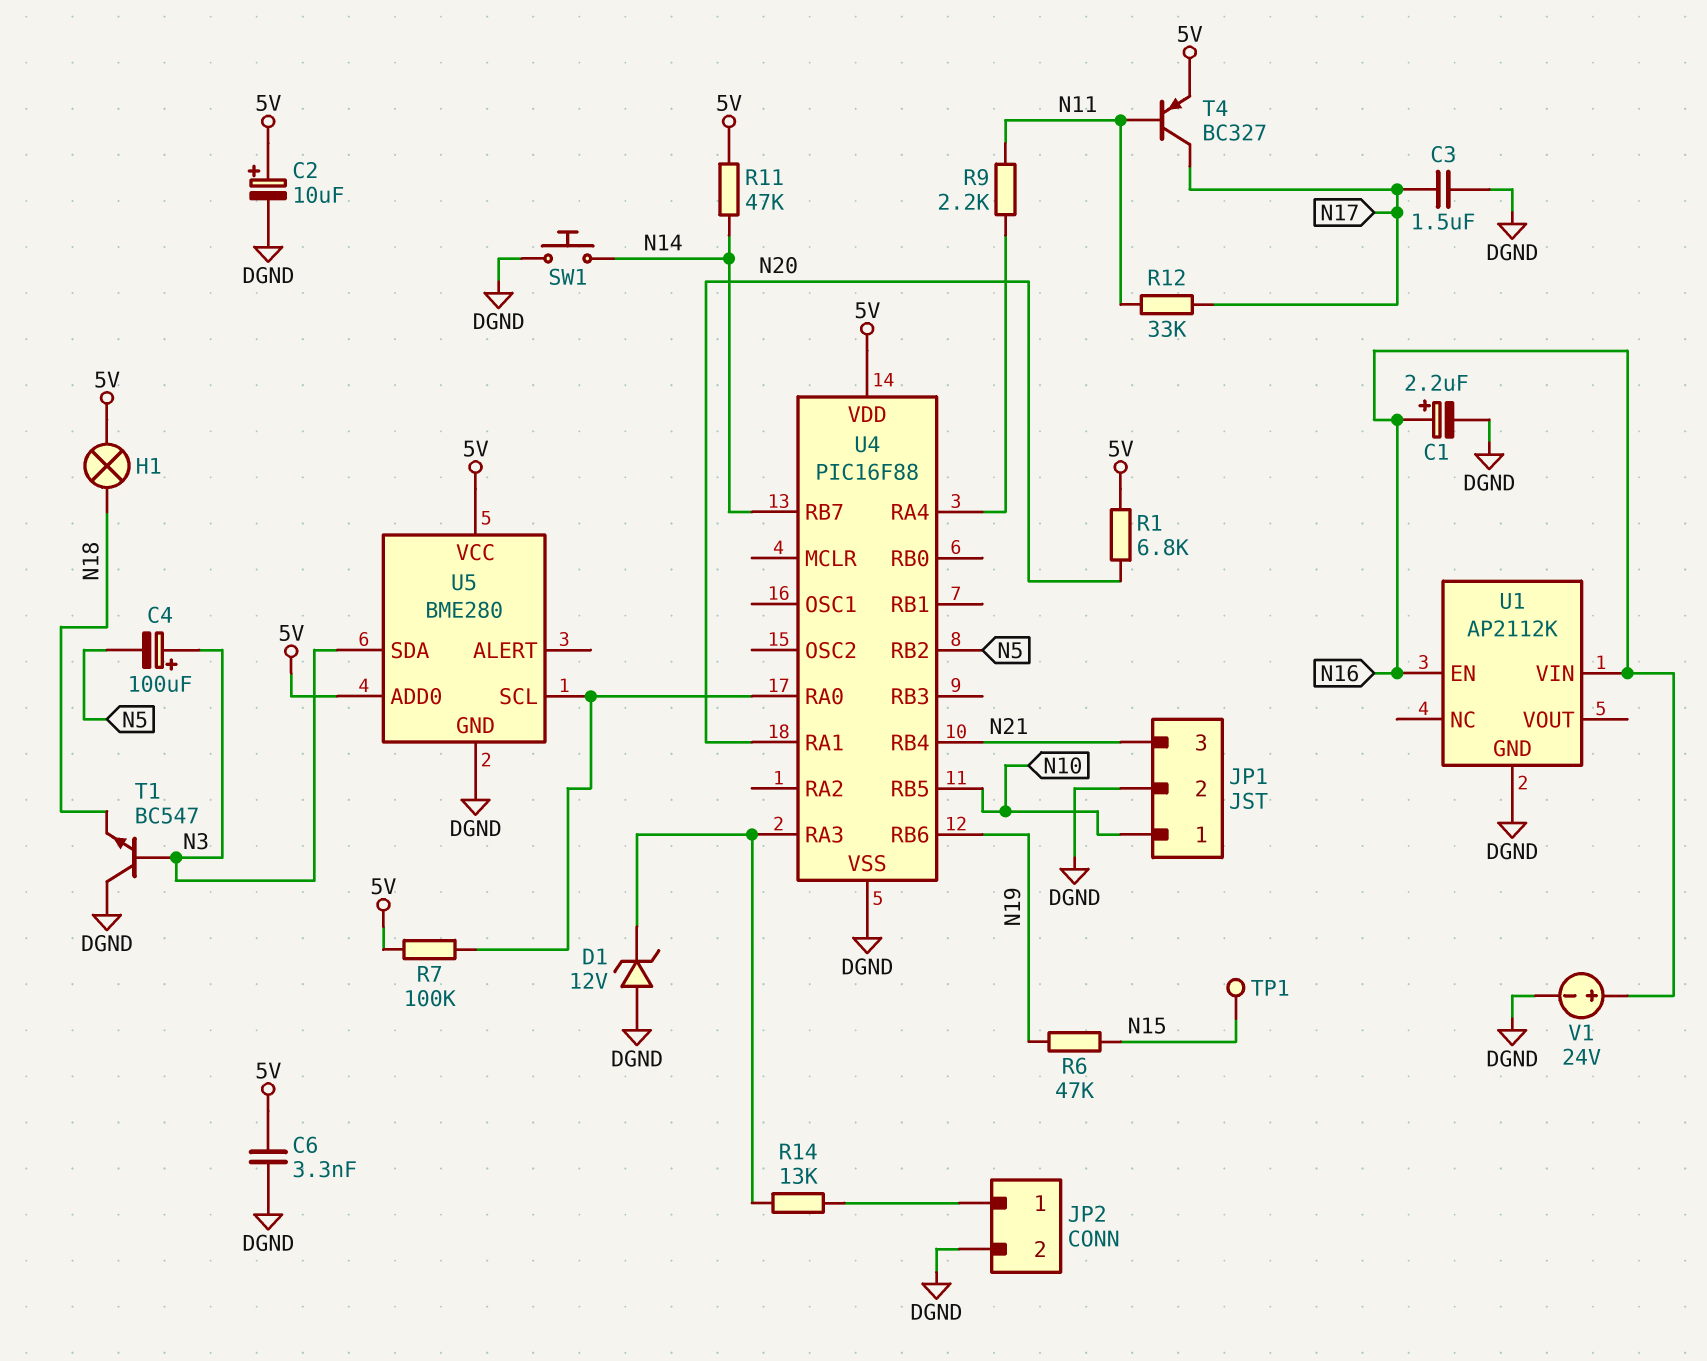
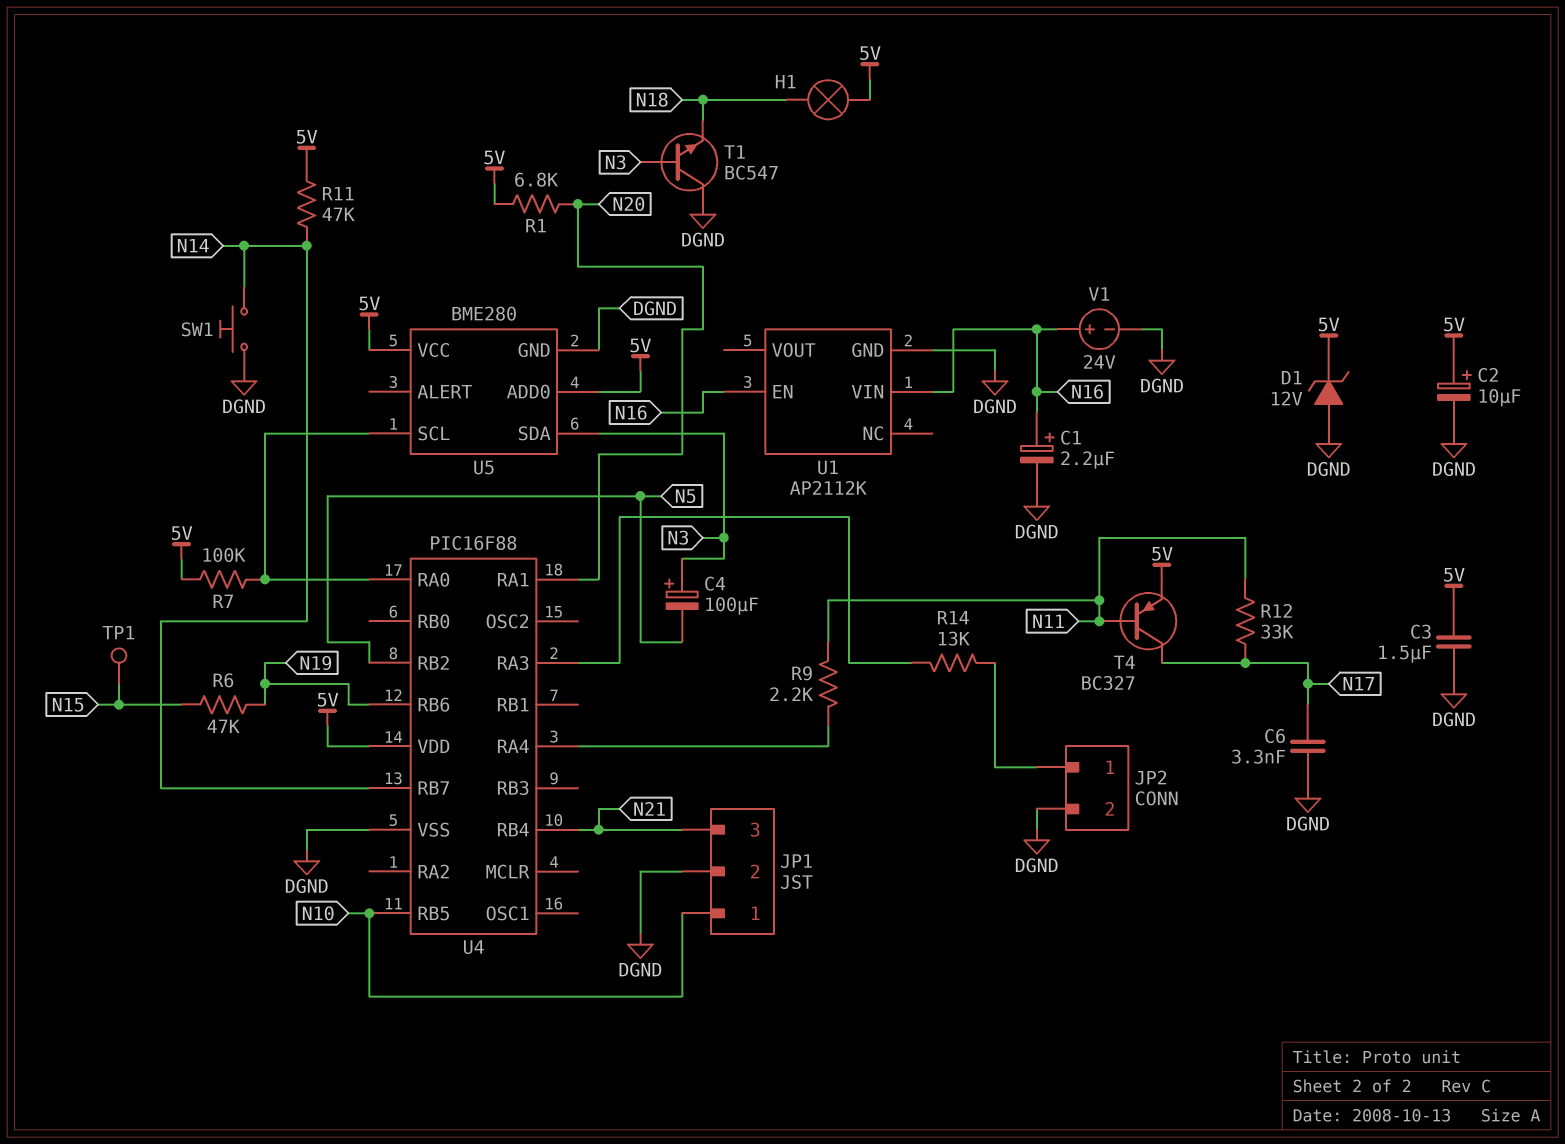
C3: 1.5uF (DGND, N17) -> 1.5uF (5V, DGND)
C6: 3.3nF (5V, DGND) -> 3.3nF (DGND, N17)
D1: zener 12V (A DGND, K U4/RA3) -> zener 12V (A DGND, K 5V)

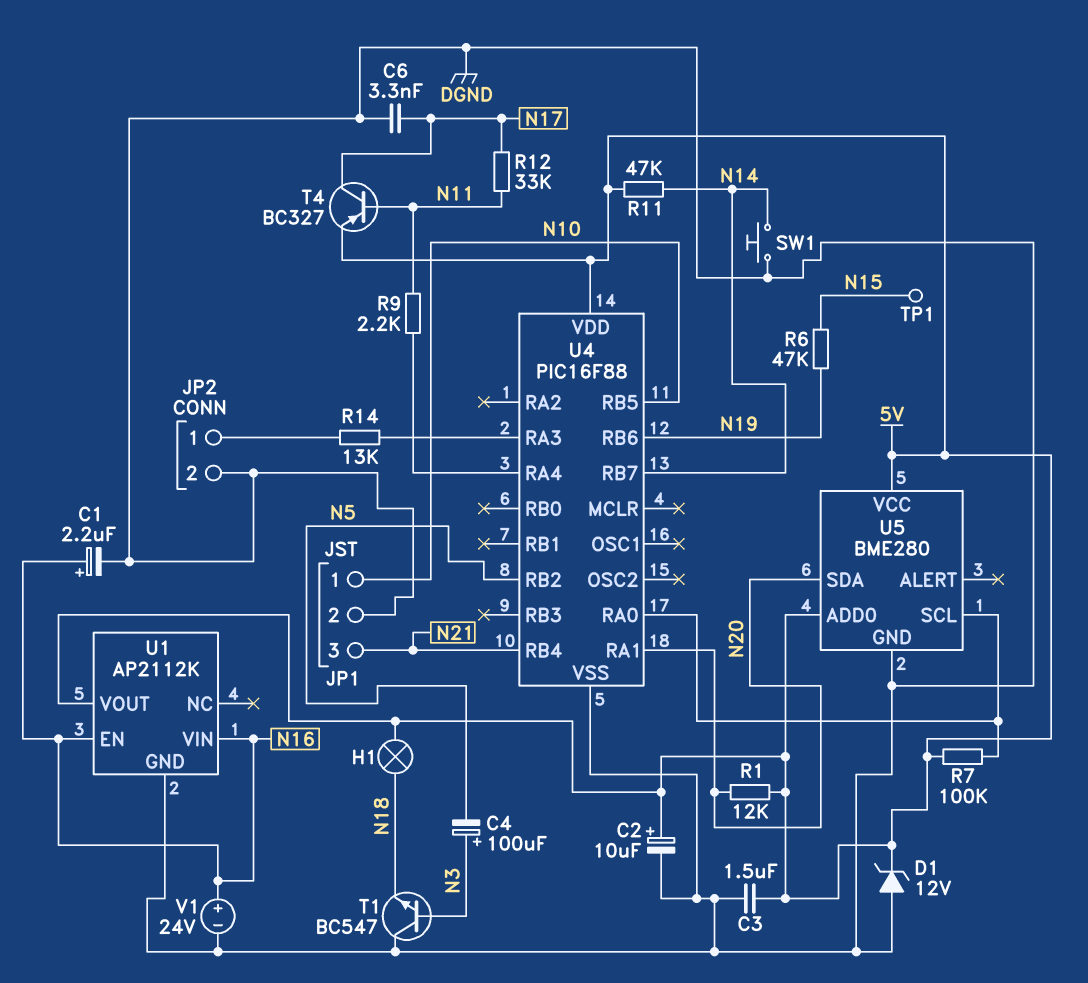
R1: 6.8k (5V, N20) -> 12k (5V, N20)
U1 pin VOUT: none -> 5V
U5 pin SDA: N3 -> N20

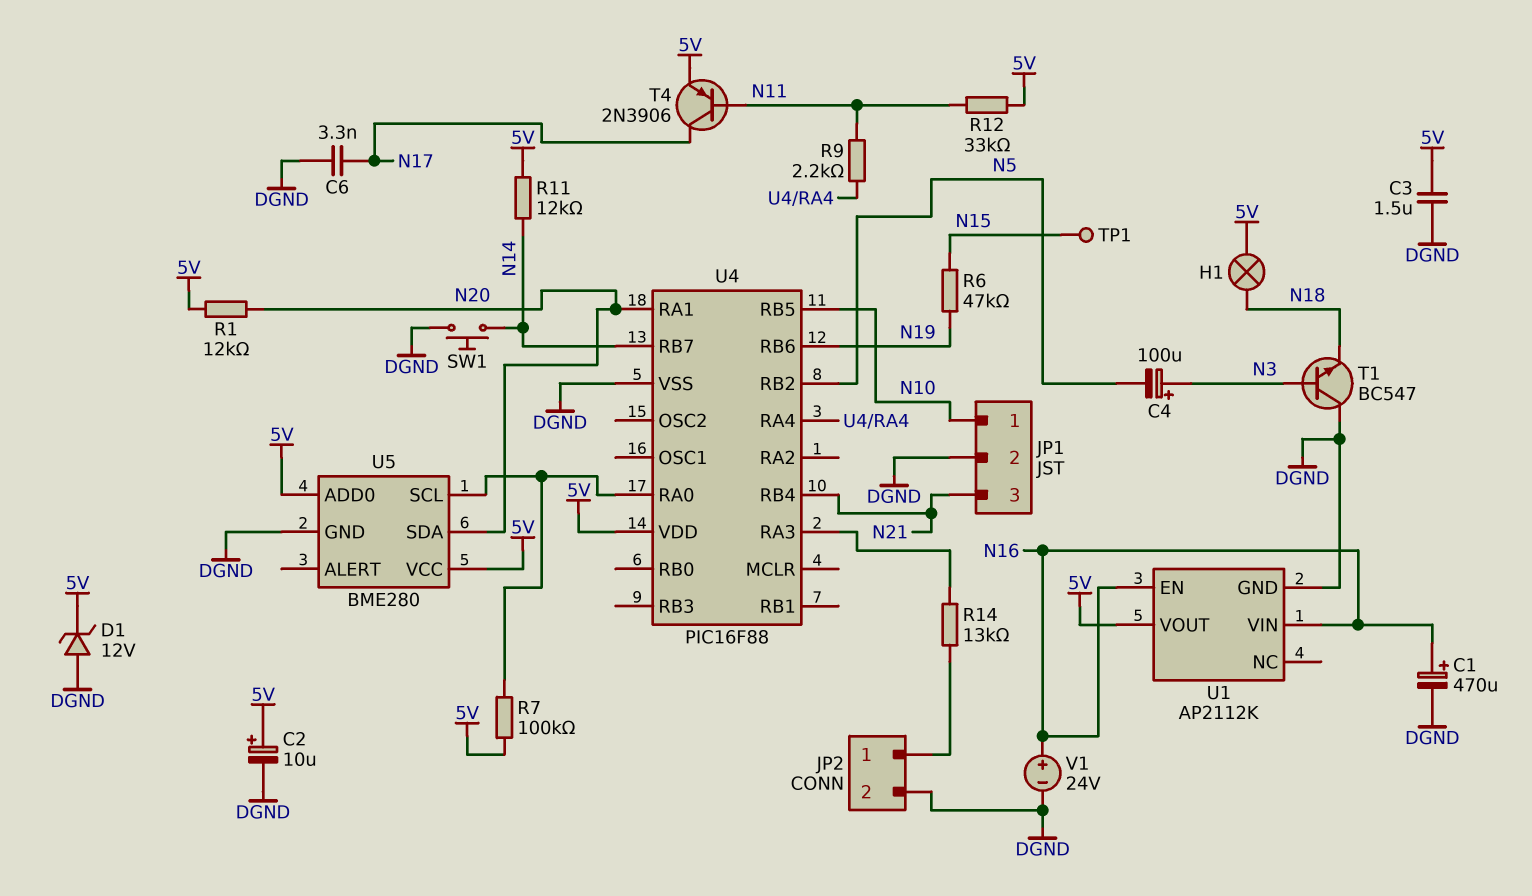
C1: 2.2uF (plus N16, minus DGND) -> 470uF (plus N16, minus DGND)
R11: 47k (5V, N14) -> 12k (5V, N14)
R12: 33k (N11, N17) -> 33k (5V, N11)
T4: PNP BC327 (B N11, C N17, E 5V) -> PNP 2N3906 (B N11, C N17, E 5V)

